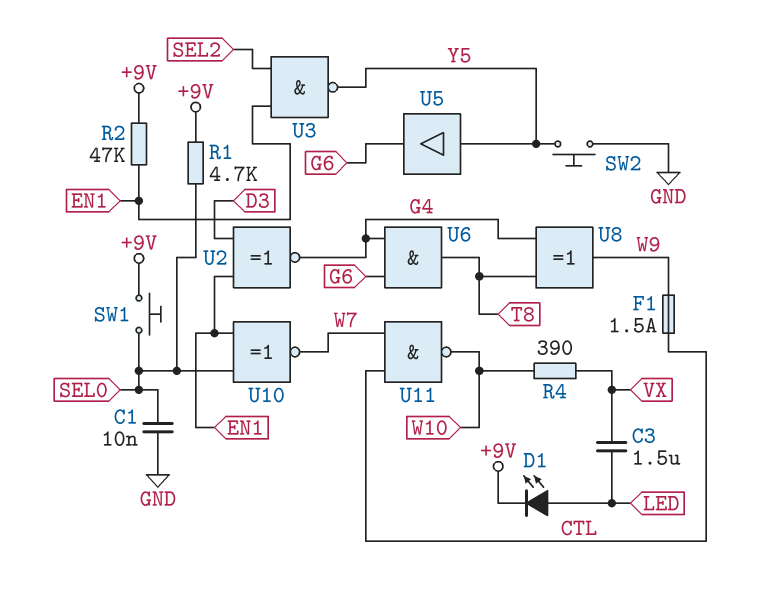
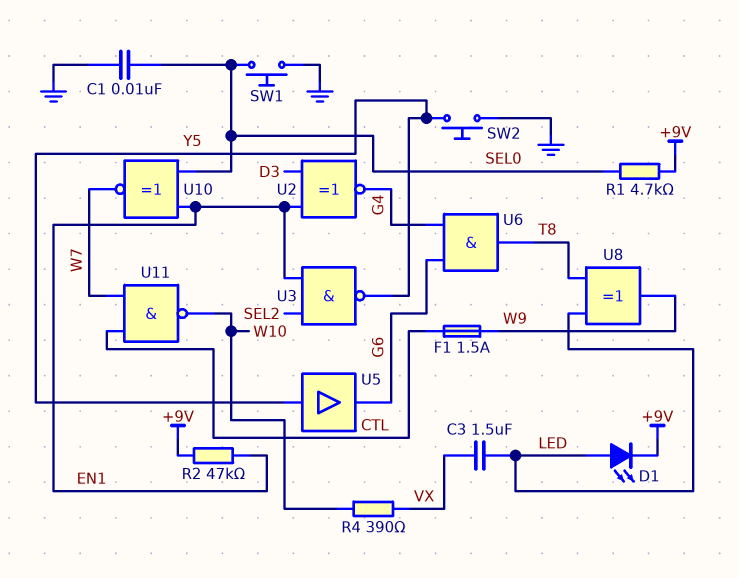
SW1: button (+9V, SEL0) -> button (GND, SEL0)
U8: XOR (in G4, in T8, out W9) -> XOR (in LED, in T8, out W9)

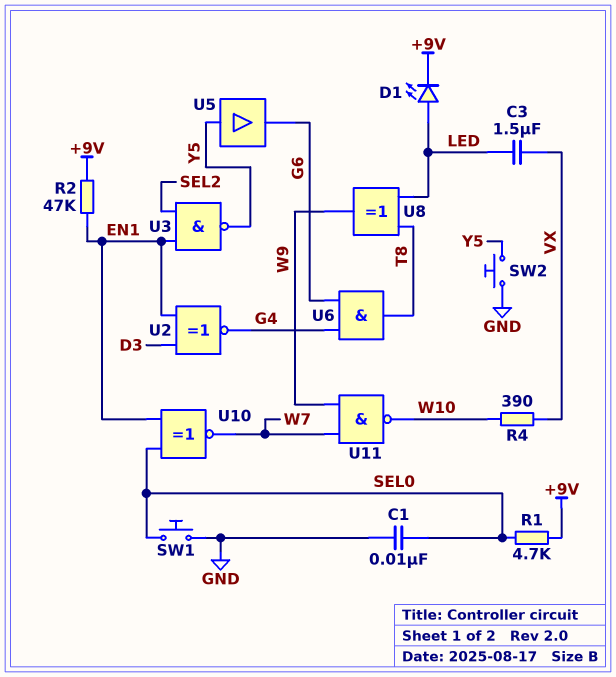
F1: 1.5A (CTL, W9) -> none
U11: NAND (in CTL, in W7, out W10) -> NAND (in W7, in W9, out W10)

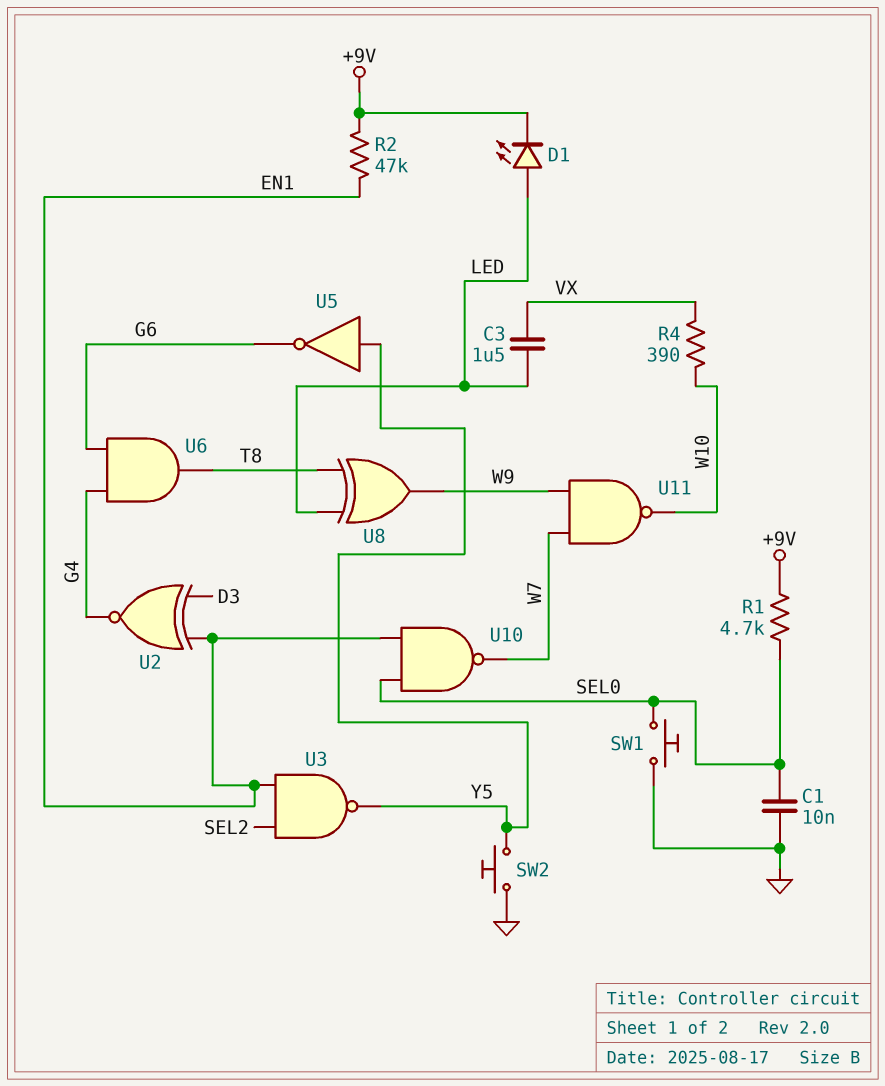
U5: buffer (in Y5, out G6) -> NOT (in Y5, out G6)
U10: XNOR (in EN1, in SEL0, out W7) -> NAND (in EN1, in SEL0, out W7)

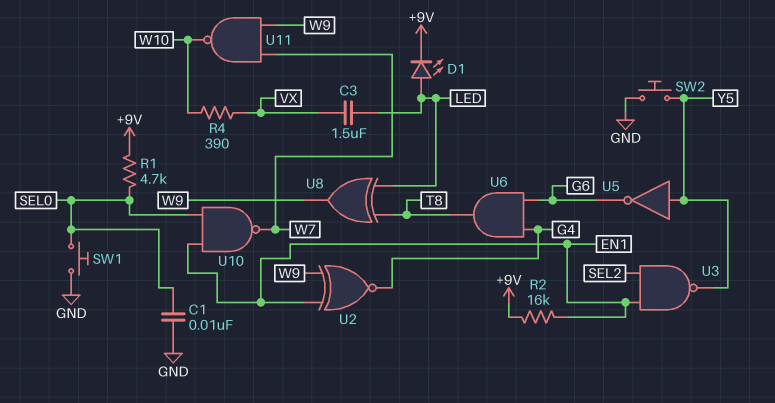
R2: 47k (+9V, EN1) -> 16k (+9V, EN1)
U2: XNOR (in D3, in EN1, out G4) -> XNOR (in EN1, in W9, out G4)

